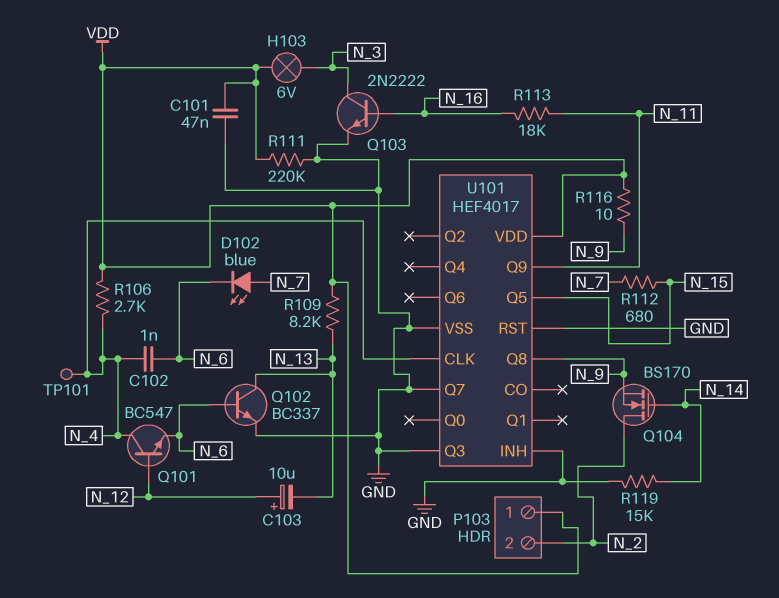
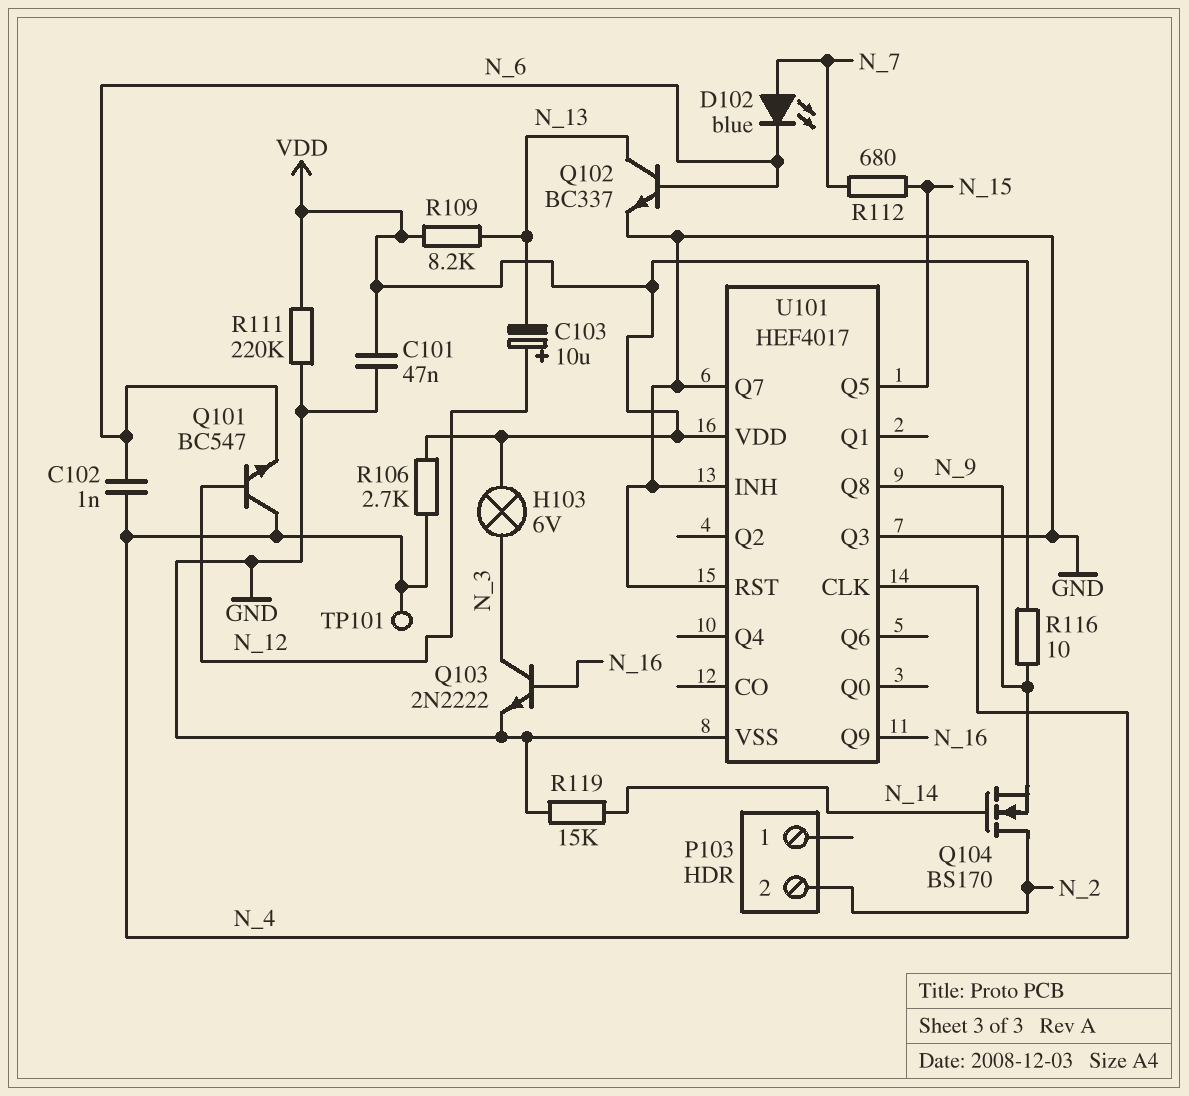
P103 pin 1: VDD -> none
R113: 18k (N_11, N_16) -> none
U101 pin Q9: N_11 -> N_16

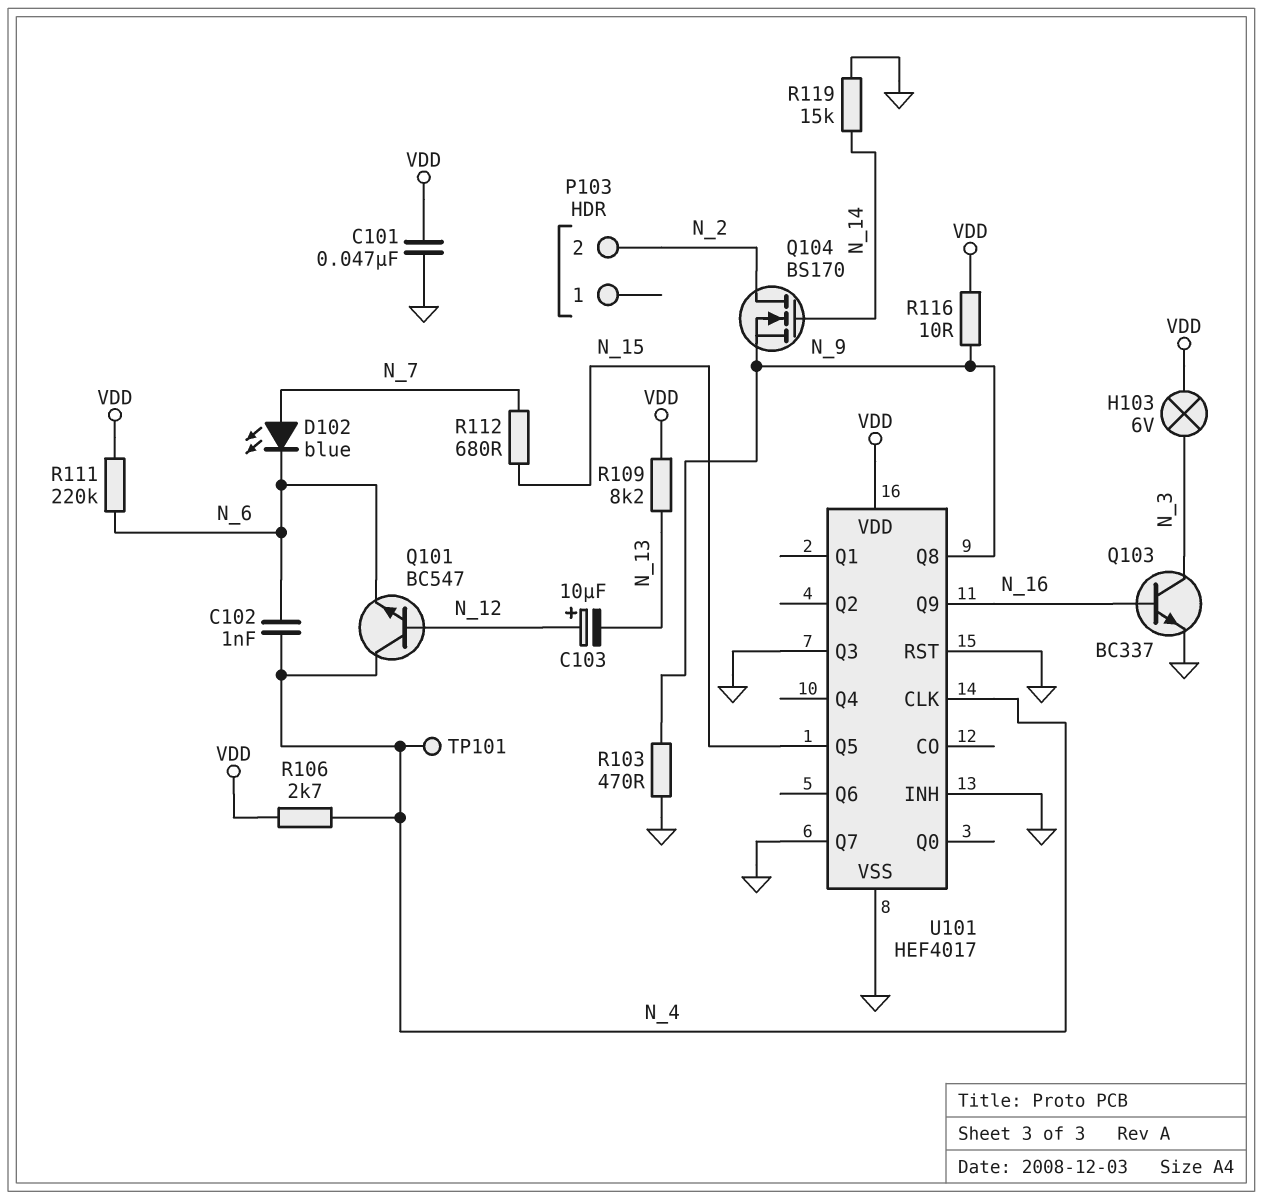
Q102: NPN BC337 (B N_6, C N_13, E GND) -> none
Q103: NPN 2N2222 (B N_16, C N_3, E GND) -> NPN BC337 (B N_16, C N_3, E GND)
R103: none -> 470 (GND, N_9)
R111: 220k (GND, VDD) -> 220k (N_6, VDD)

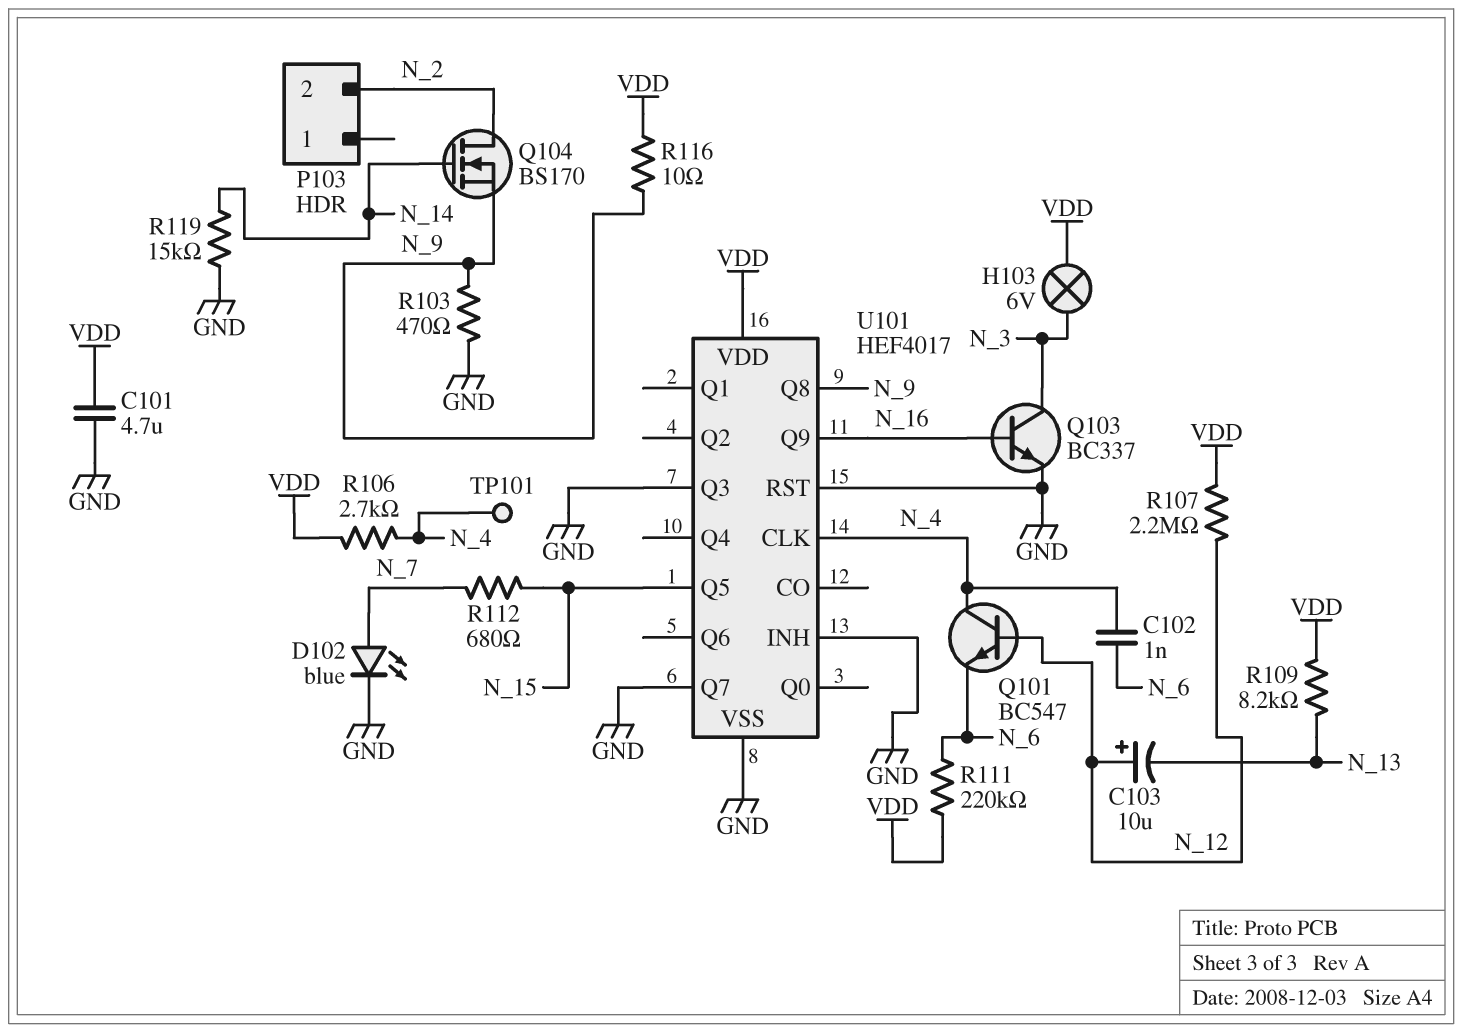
C101: 47nF (GND, VDD) -> 4.7uF (GND, VDD)
D102: LED blue (A N_7, K N_6) -> LED blue (A N_7, K GND)
R107: none -> 2.2M (N_12, VDD)

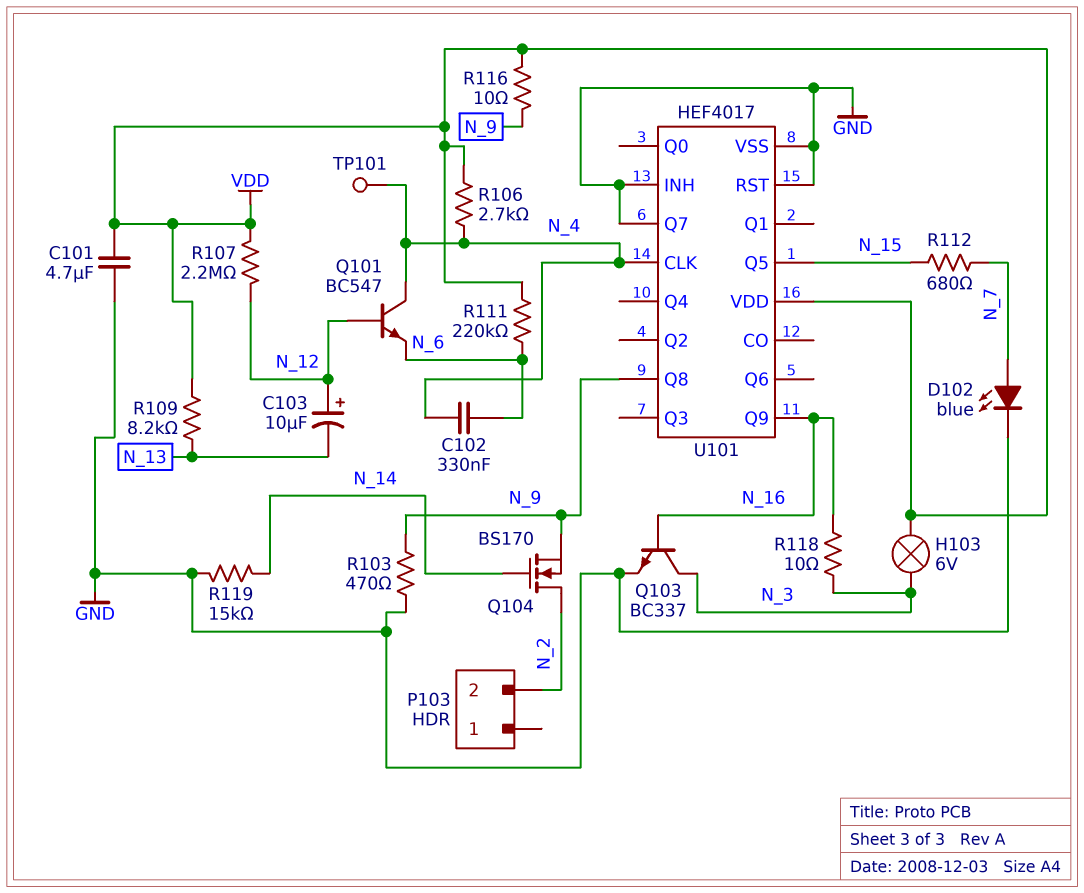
C102: 1nF (N_4, N_6) -> 330nF (N_4, N_6)
R118: none -> 10 (N_3, N_16)
U101 pin Q3: GND -> none

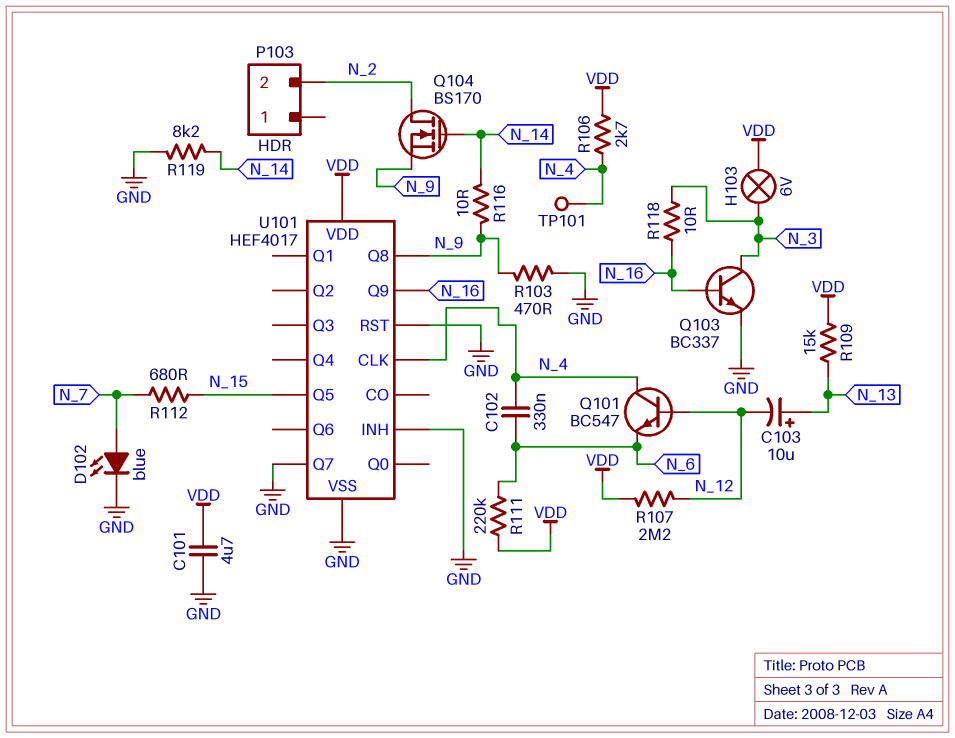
C103: 10uF (plus N_12, minus N_13) -> 10uF (plus N_13, minus N_12)
R109: 8.2k (N_13, VDD) -> 15k (N_13, VDD)
R116: 10 (N_9, VDD) -> 10 (N_9, N_14)
R119: 15k (GND, N_14) -> 8.2k (GND, N_14)

